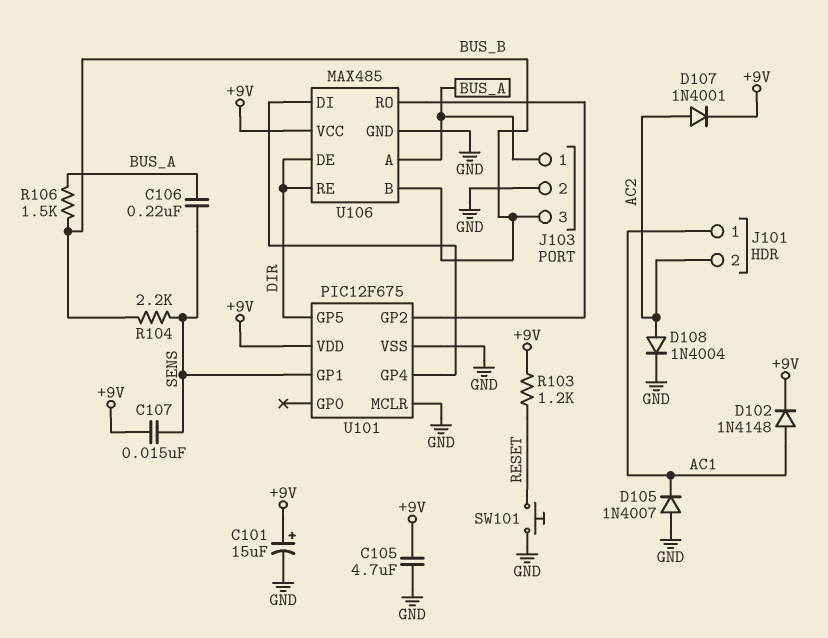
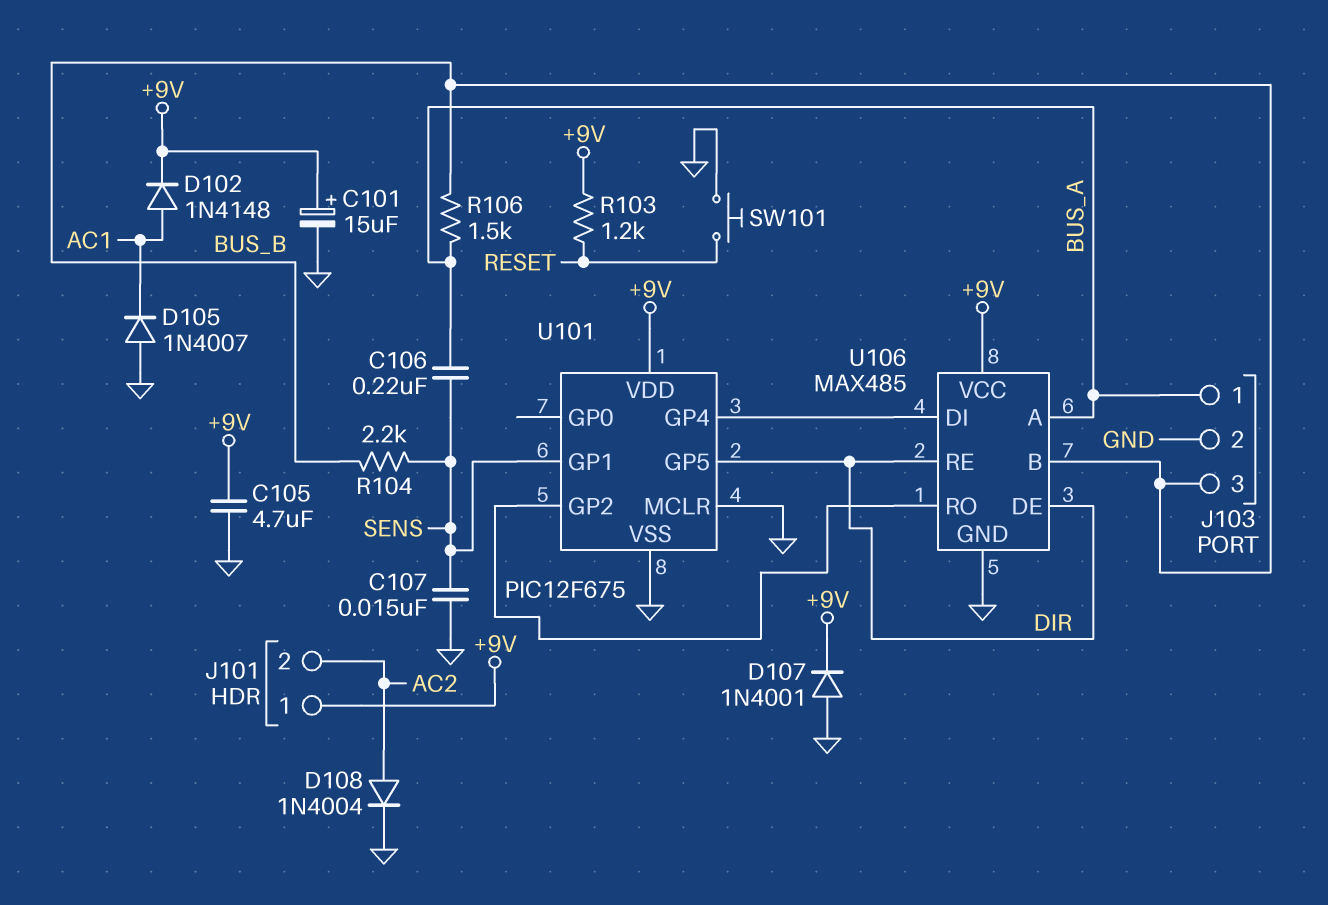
C107: 15nF (+9V, SENS) -> 15nF (GND, SENS)
D107: diode 1N4001 (A AC2, K +9V) -> diode 1N4001 (A GND, K +9V)
J101 pin 1: AC1 -> +9V

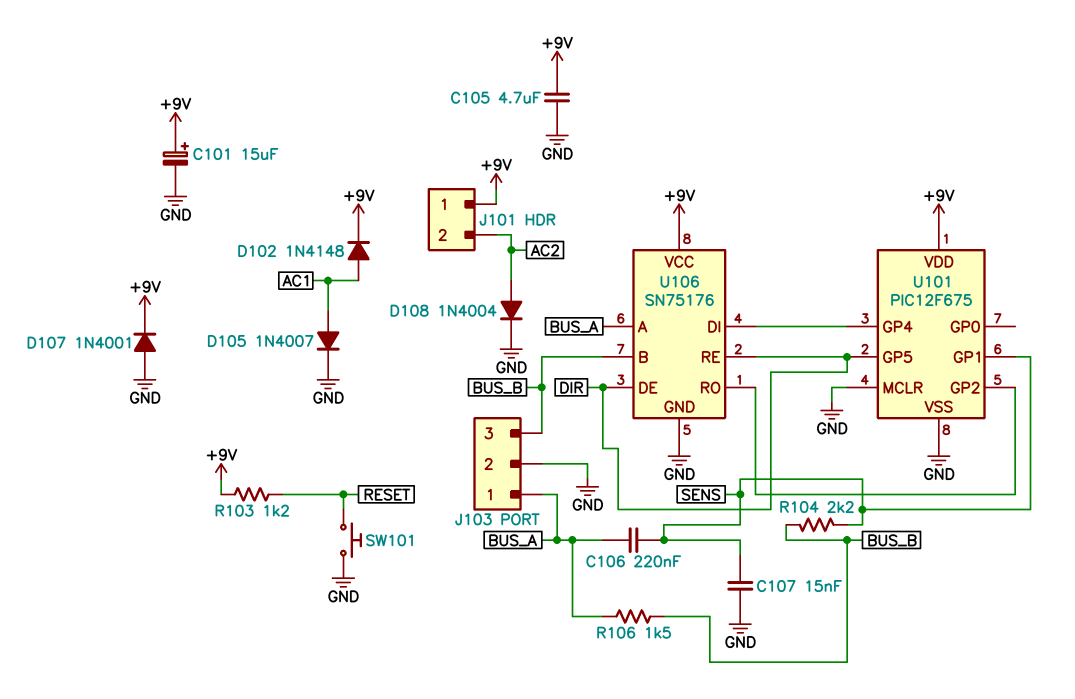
D105: diode 1N4007 (A GND, K AC1) -> diode 1N4007 (A AC1, K GND)
U106: MAX485 -> SN75176

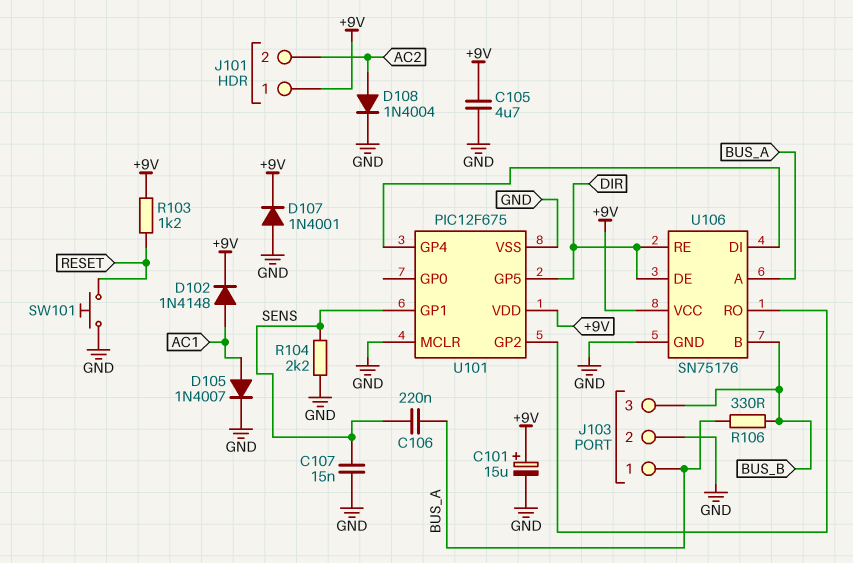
R104: 2.2k (BUS_B, SENS) -> 2.2k (GND, SENS)
R106: 1.5k (BUS_A, BUS_B) -> 330 (BUS_A, BUS_B)

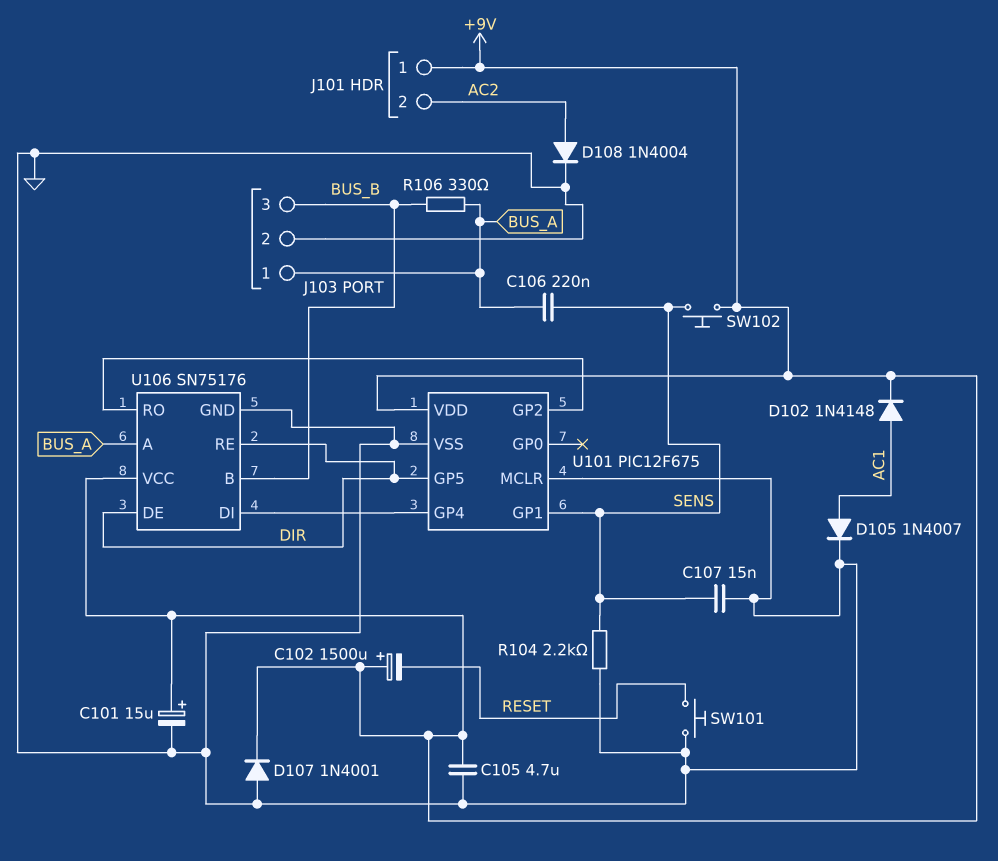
C102: none -> 1500uF (plus +9V, minus RESET)
R103: 1.2k (+9V, RESET) -> none
SW102: none -> button (+9V, SENS)

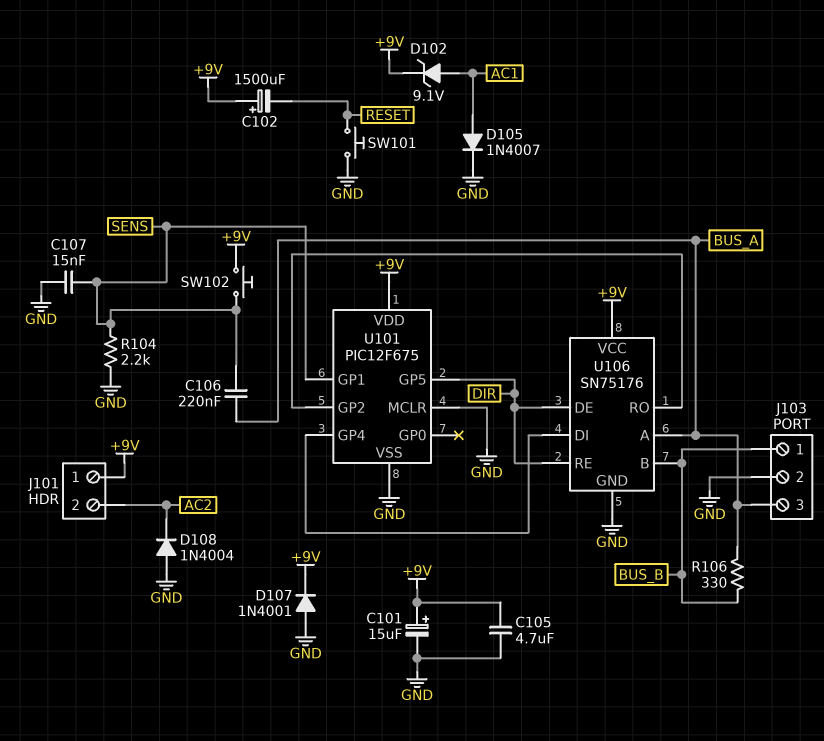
D102: diode 1N4148 (A AC1, K +9V) -> zener 9.1V (A AC1, K +9V)
D108: diode 1N4004 (A AC2, K GND) -> diode 1N4004 (A GND, K AC2)
J103 pin 1: BUS_A -> BUS_B
J103 pin 3: BUS_B -> BUS_A

